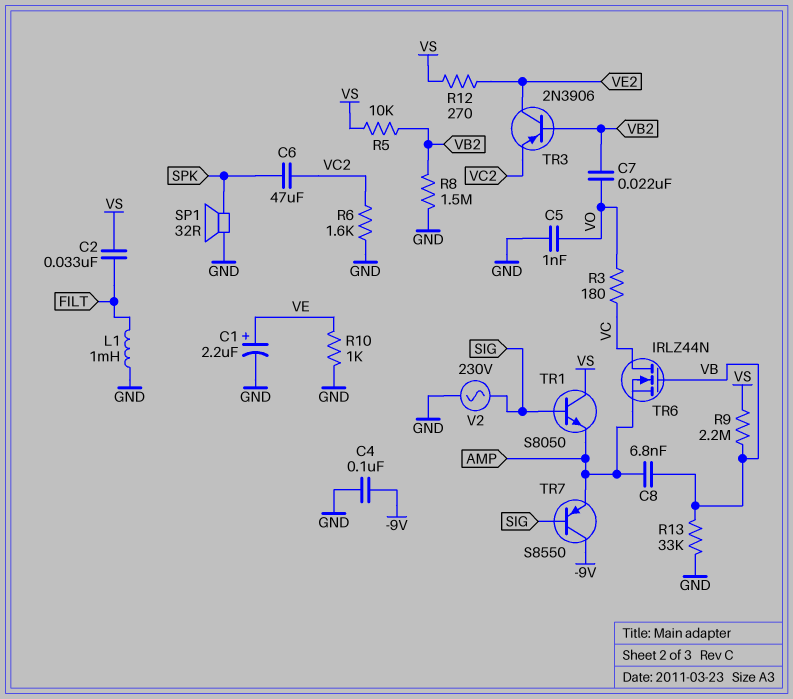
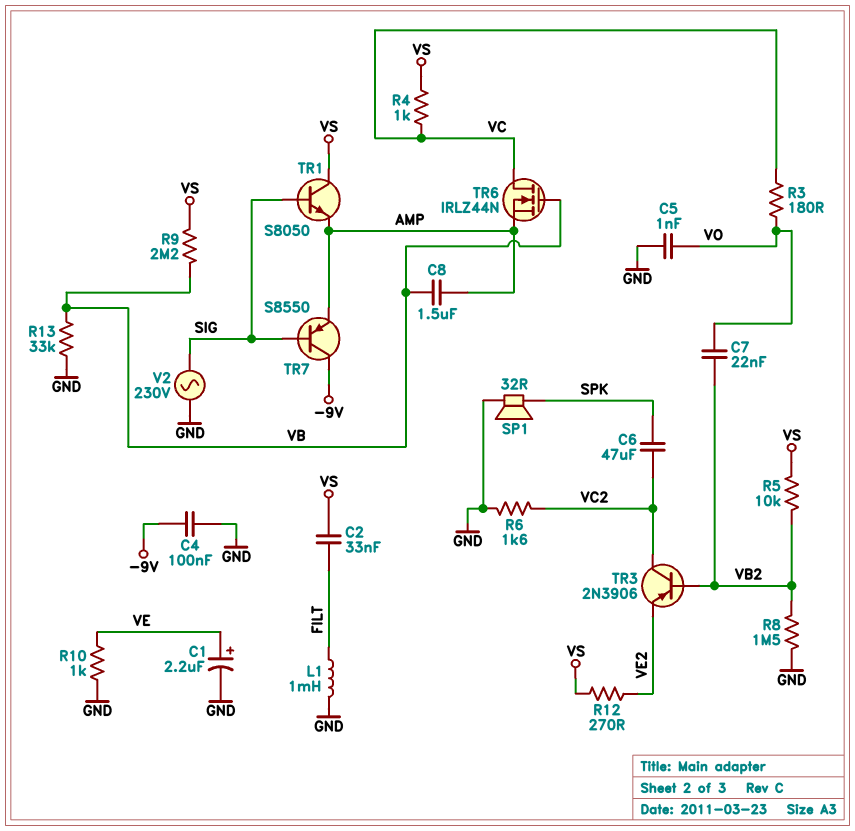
C8: 6.8nF (AMP, VB) -> 1.5uF (AMP, VB)
R4: none -> 1k (VC, VS)
TR3: PNP 2N3906 (B VB2, C VE2, E VC2) -> PNP 2N3906 (B VB2, C VC2, E VE2)

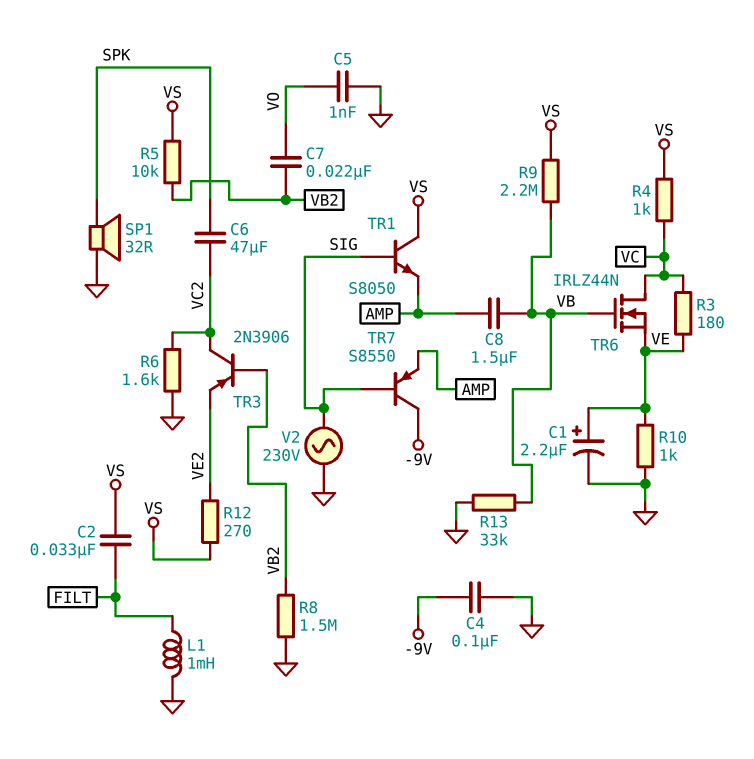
R3: 180 (VC, VO) -> 180 (VC, VE)
TR6: NMOS IRLZ44N (G VB, D VC, S AMP) -> NMOS IRLZ44N (G VB, D VC, S VE)

